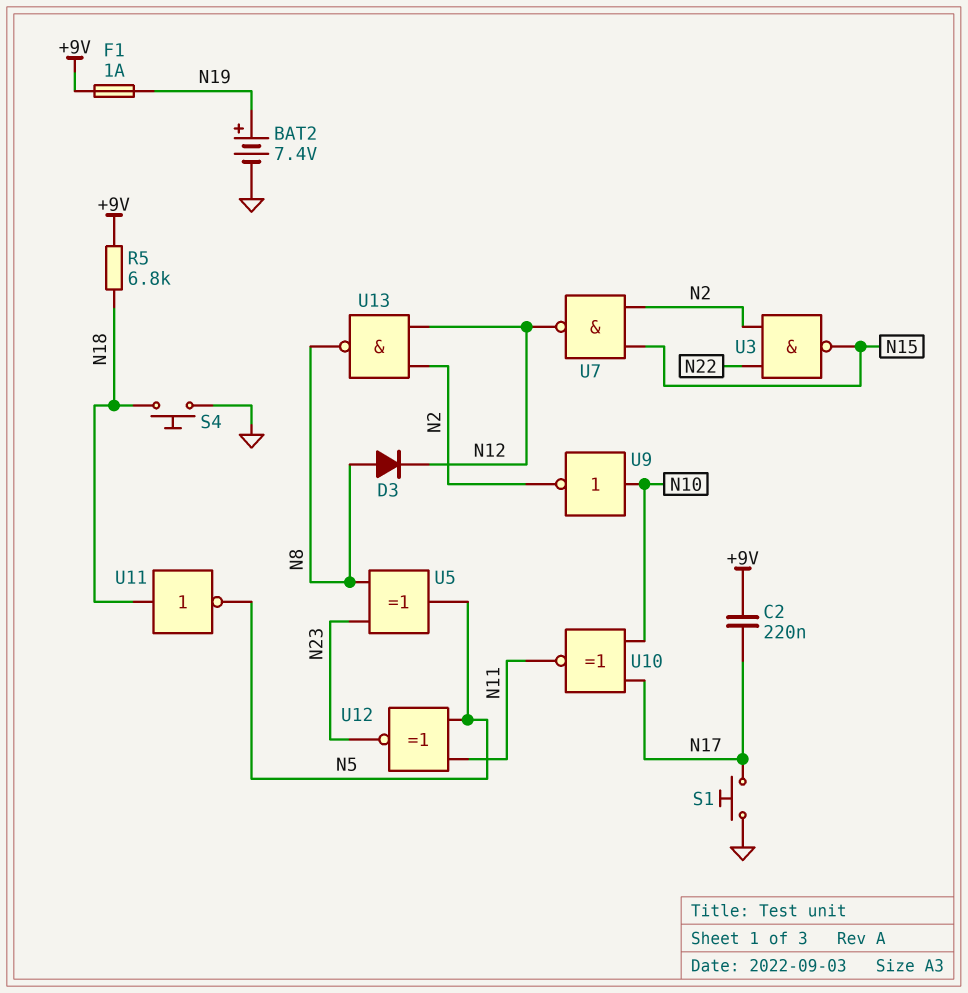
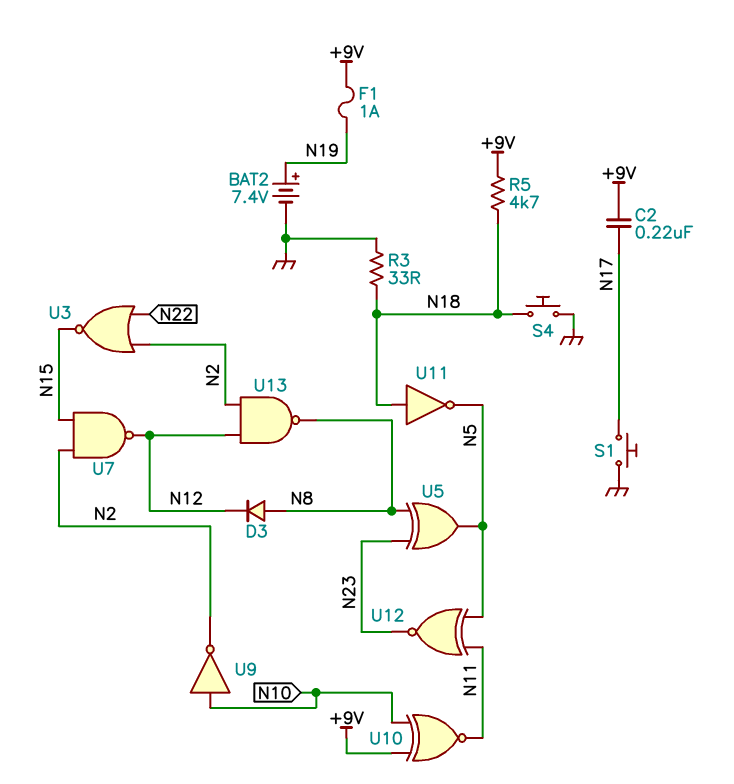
R3: none -> 33 (GND, N18)
R5: 6.8k (+9V, N18) -> 4.7k (+9V, N18)
U3: NAND (in N2, in N22, out N15) -> NOR (in N2, in N22, out N15)
U10: XNOR (in N10, in N17, out N11) -> XNOR (in +9V, in N10, out N11)

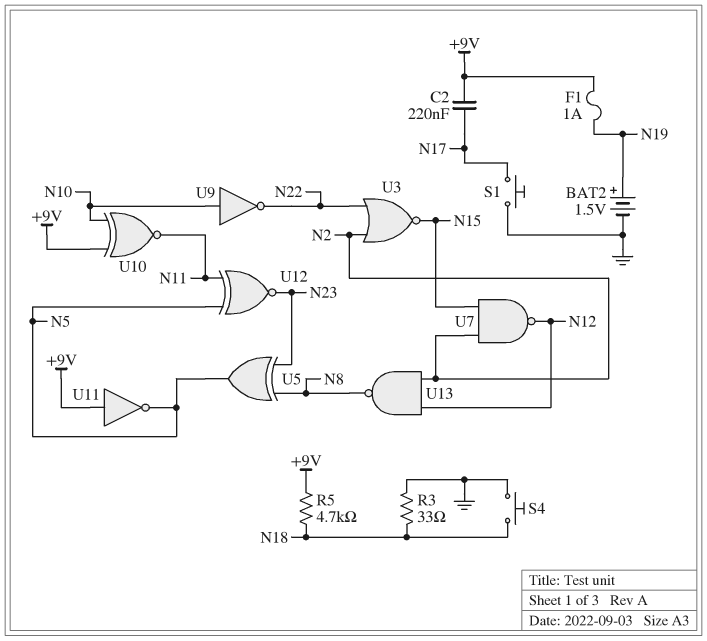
BAT2: 7.4V (plus N19, minus GND) -> 1.5V (plus N19, minus GND)
D3: diode (A N8, K N12) -> none
U9: NOT (in N10, out N2) -> NOT (in N10, out N22)
U11: NOT (in N18, out N5) -> NOT (in +9V, out N5)

